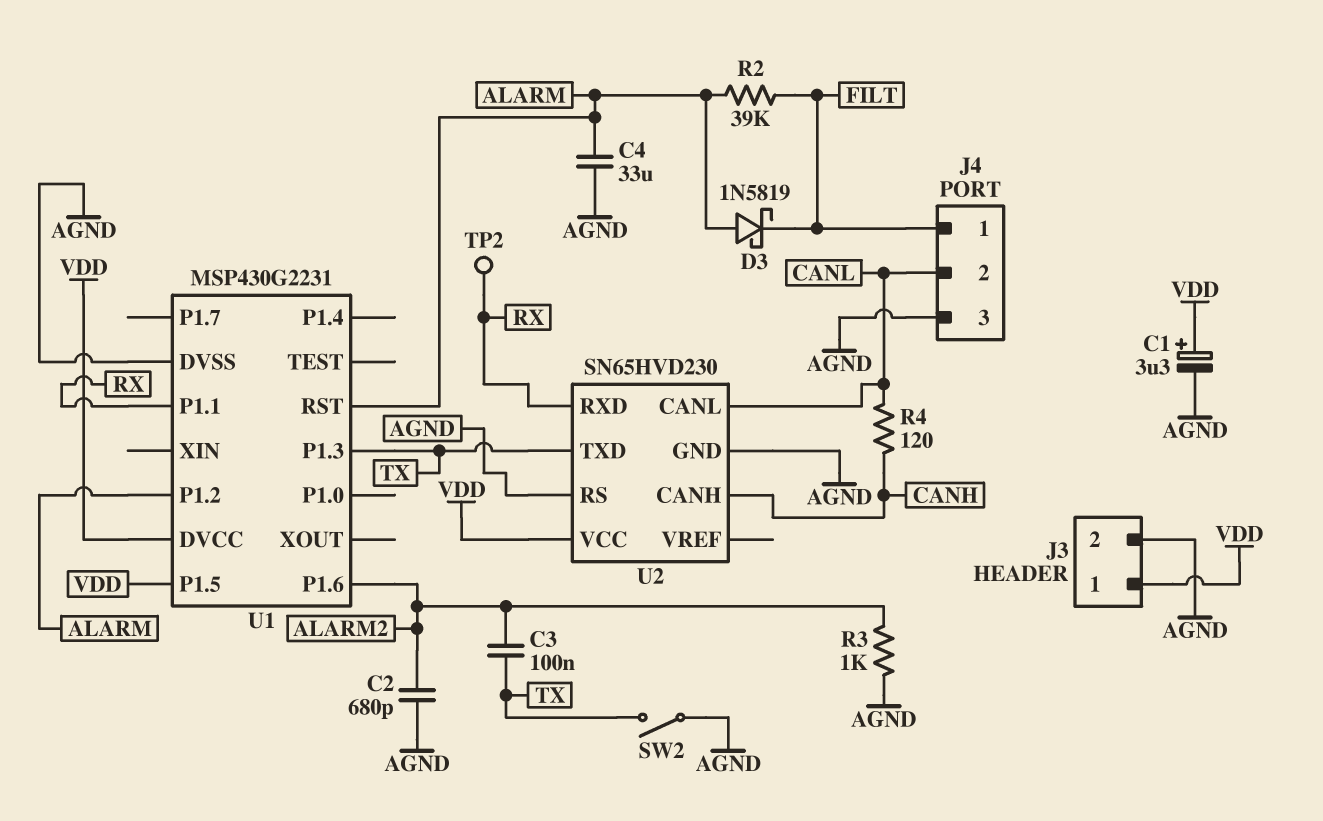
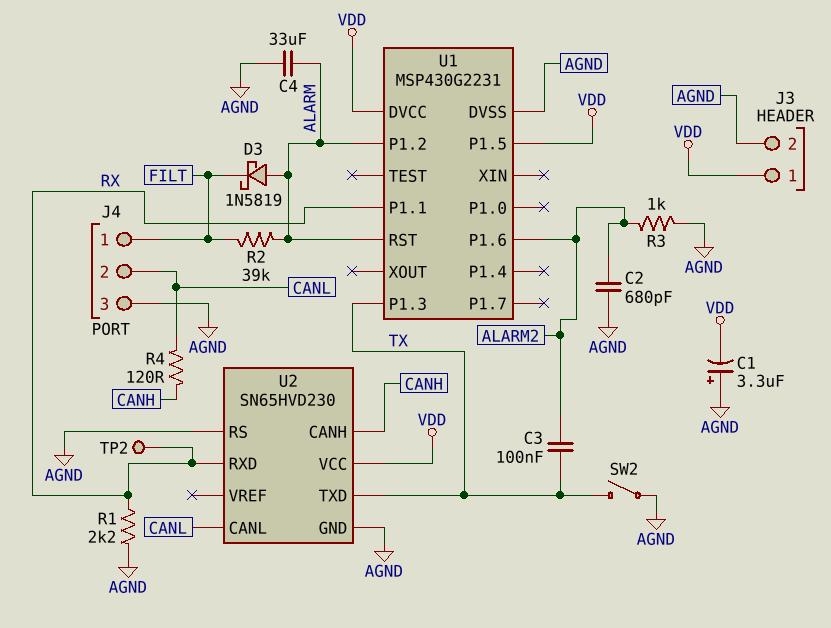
C1: 3.3uF (plus VDD, minus AGND) -> 3.3uF (plus AGND, minus VDD)
R1: none -> 2.2k (AGND, RX)

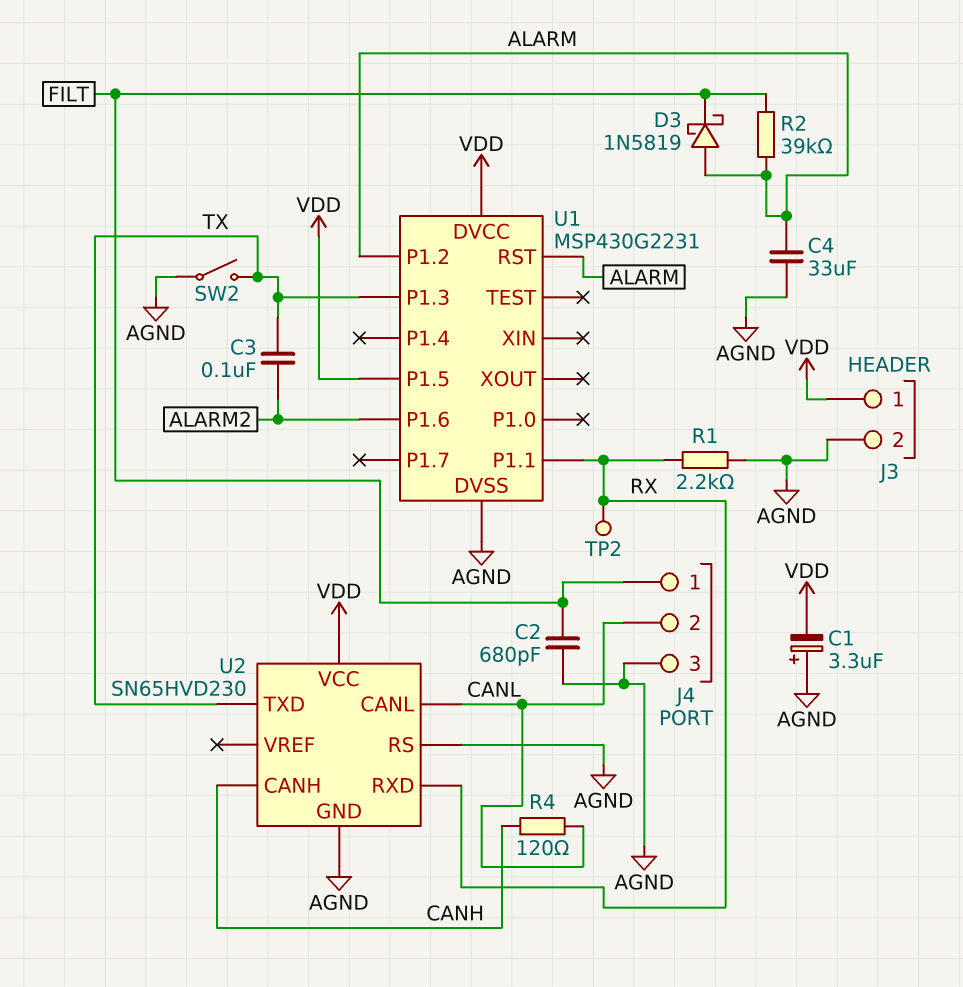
C2: 680pF (AGND, ALARM2) -> 680pF (AGND, FILT)
R3: 1k (AGND, ALARM2) -> none

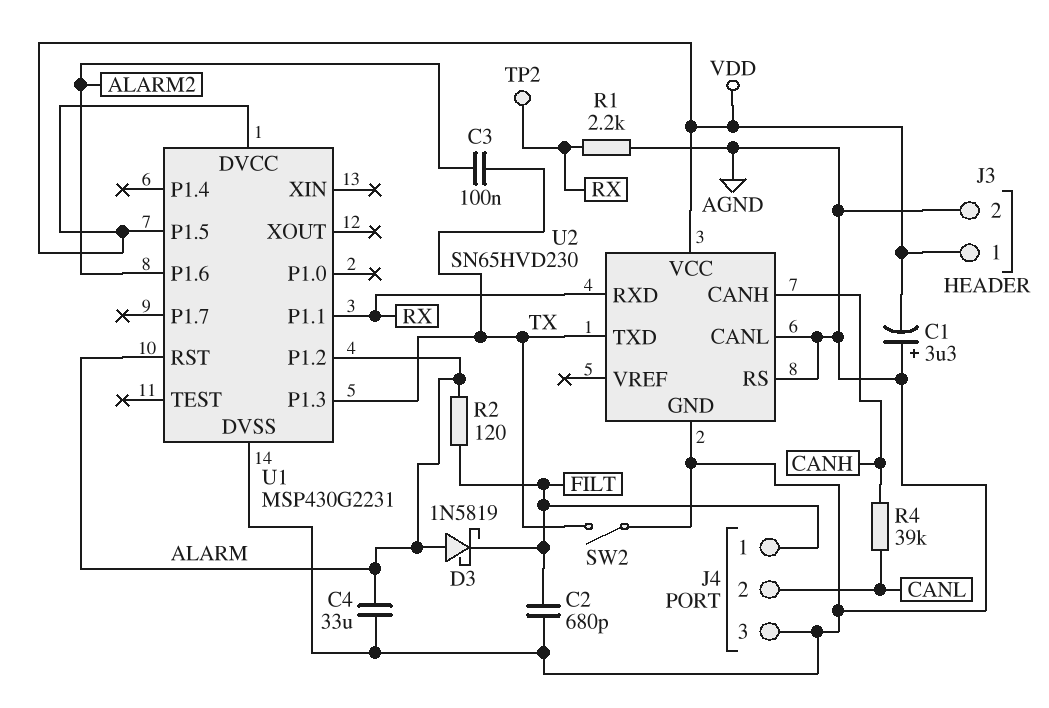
R2: 39k (ALARM, FILT) -> 120 (ALARM, FILT)
R4: 120 (CANH, CANL) -> 39k (CANH, CANL)
U2 pin CANL: CANL -> AGND

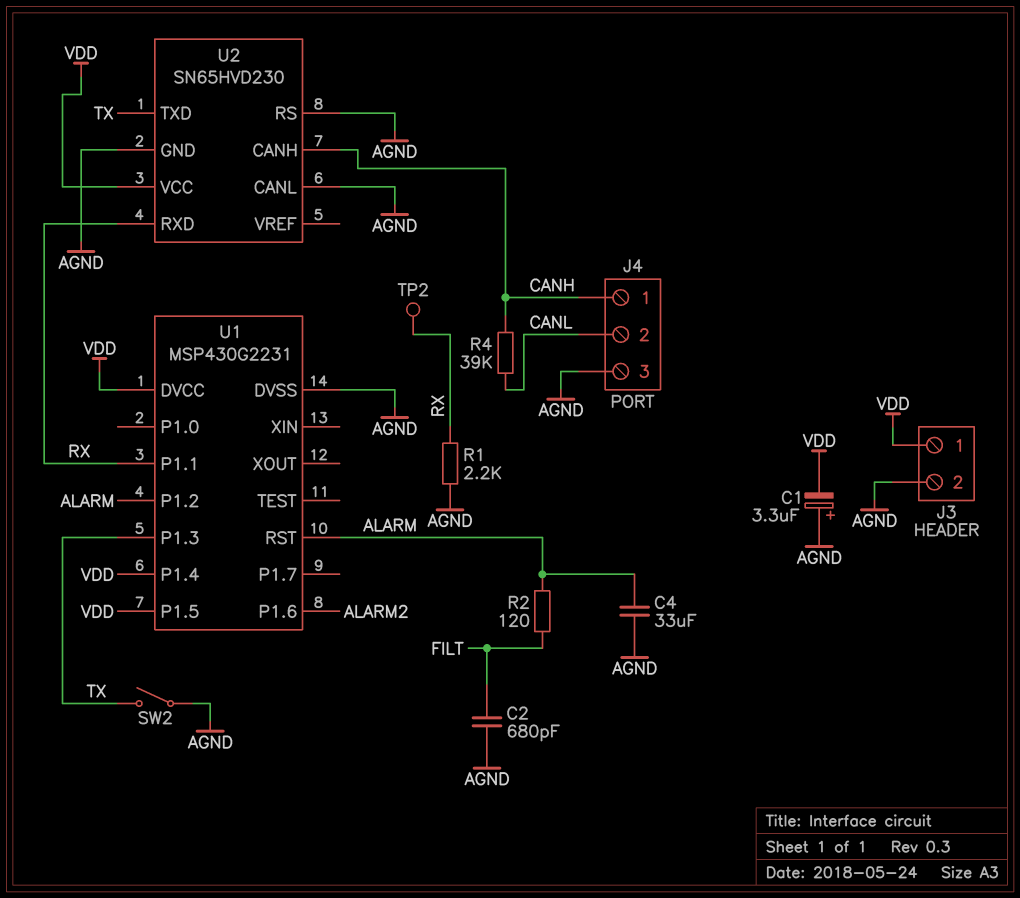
C3: 100nF (ALARM2, TX) -> none
D3: schottky 1N5819 (A ALARM, K FILT) -> none
J4 pin 1: FILT -> CANH
U1 pin P1.4: none -> VDD

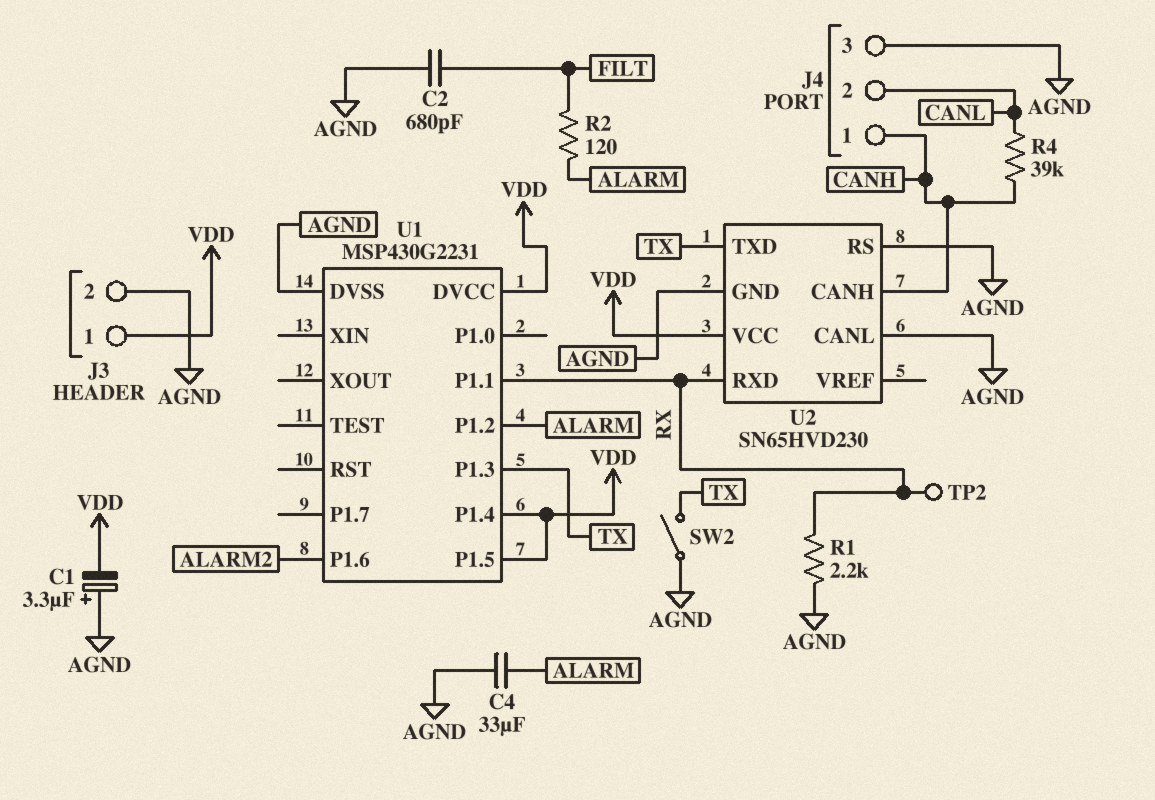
U1 pin RST: ALARM -> none

